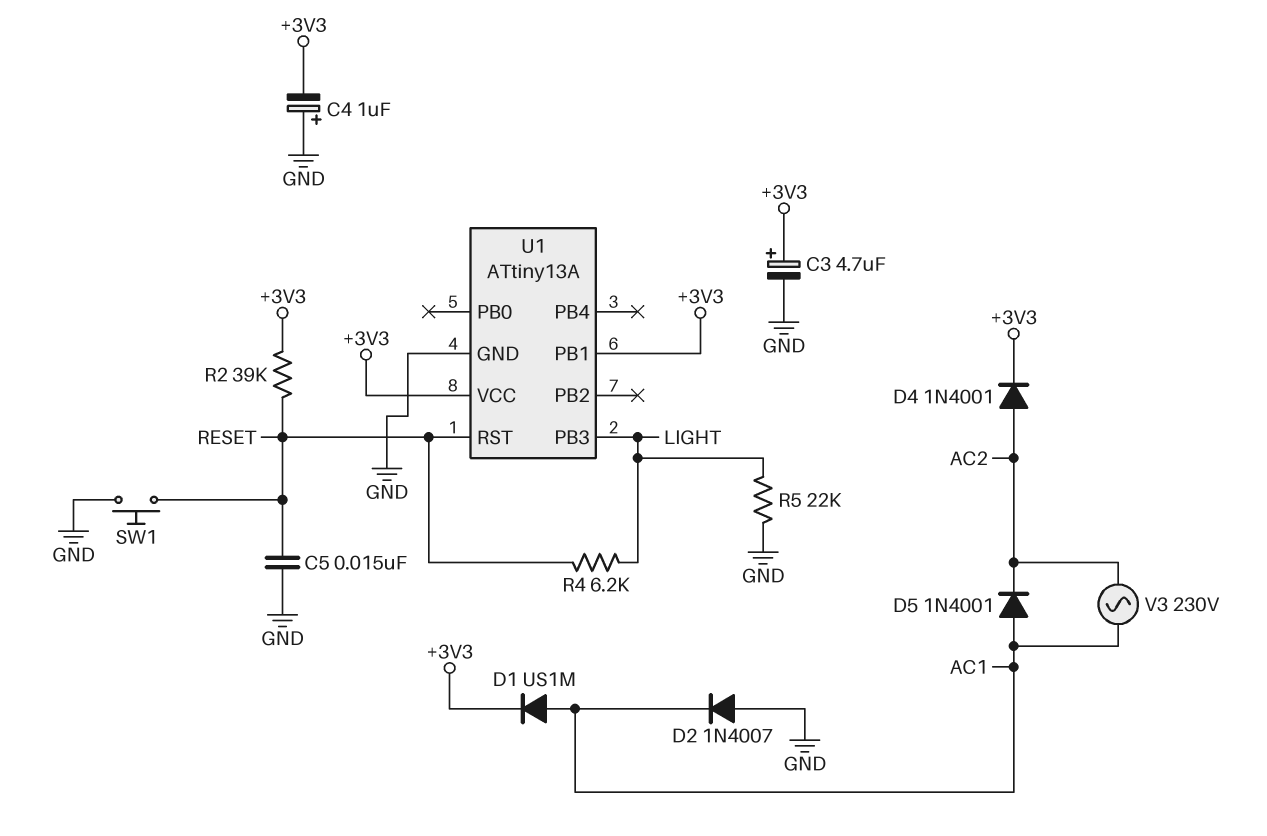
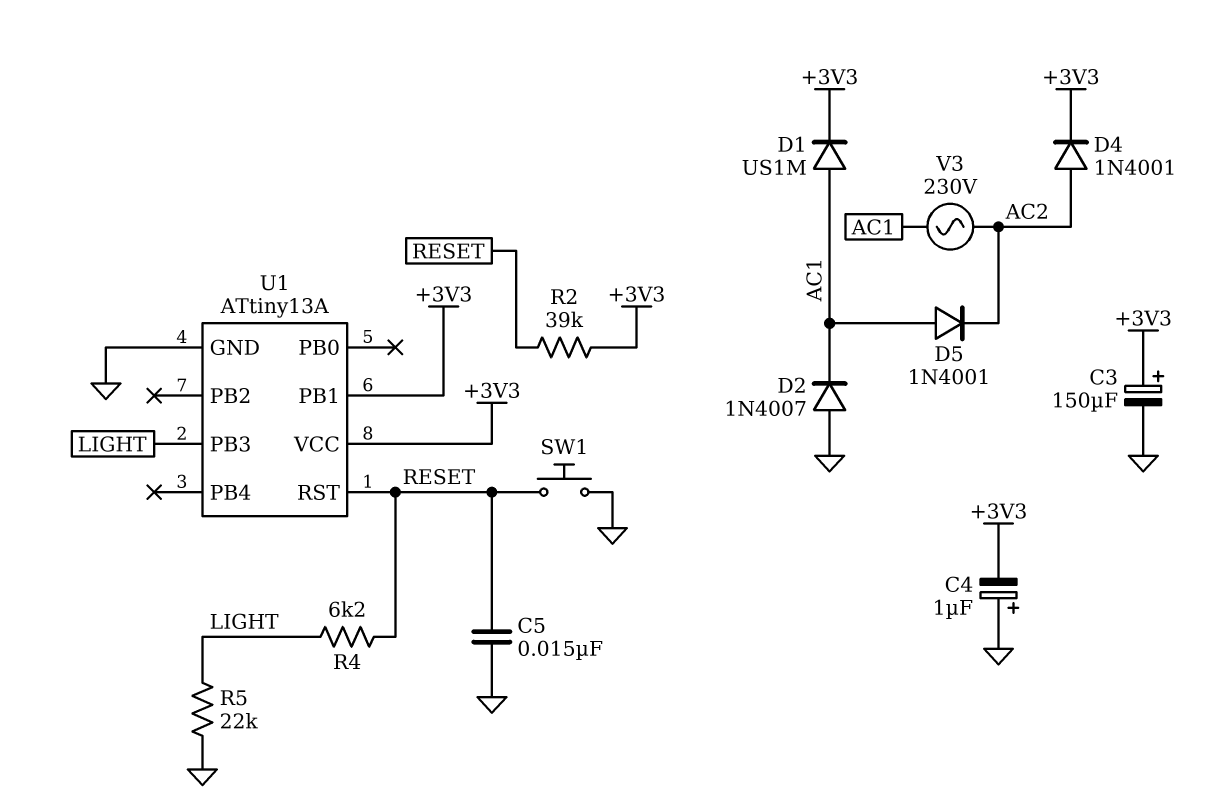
C3: 4.7uF (plus +3V3, minus GND) -> 150uF (plus +3V3, minus GND)

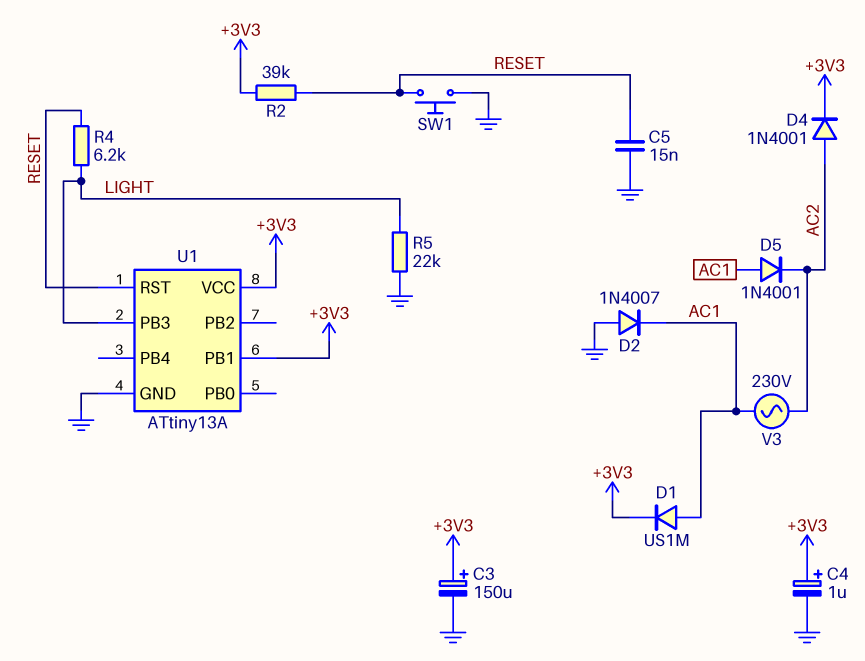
C4: 1uF (plus GND, minus +3V3) -> 1uF (plus +3V3, minus GND)

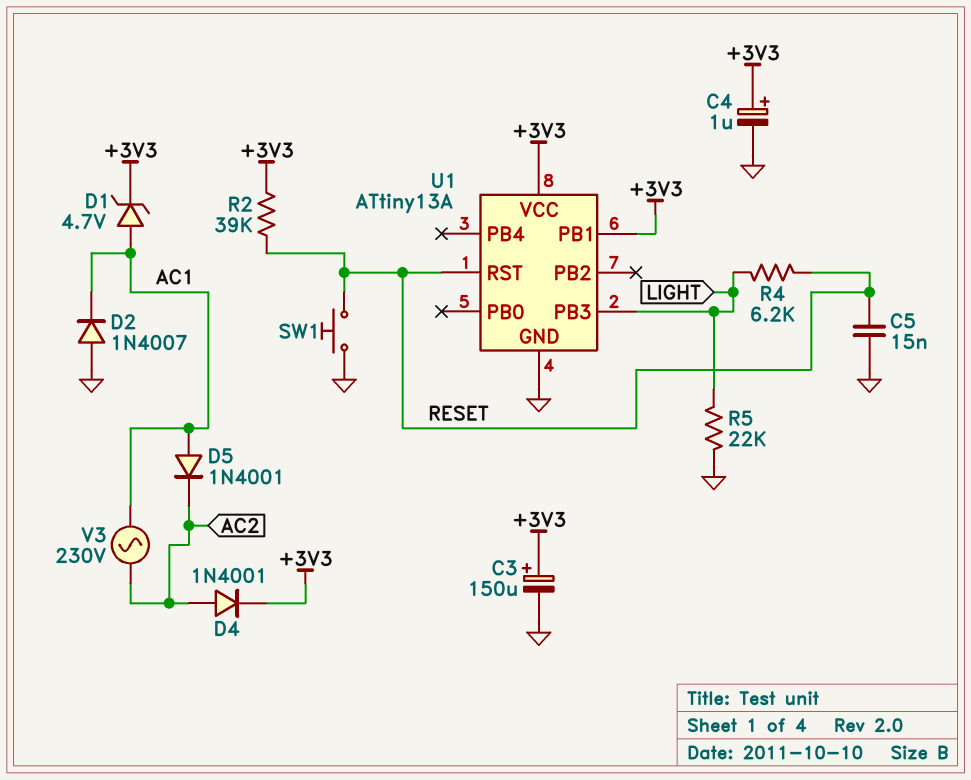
D1: diode US1M (A AC1, K +3V3) -> zener 4.7V (A AC1, K +3V3)

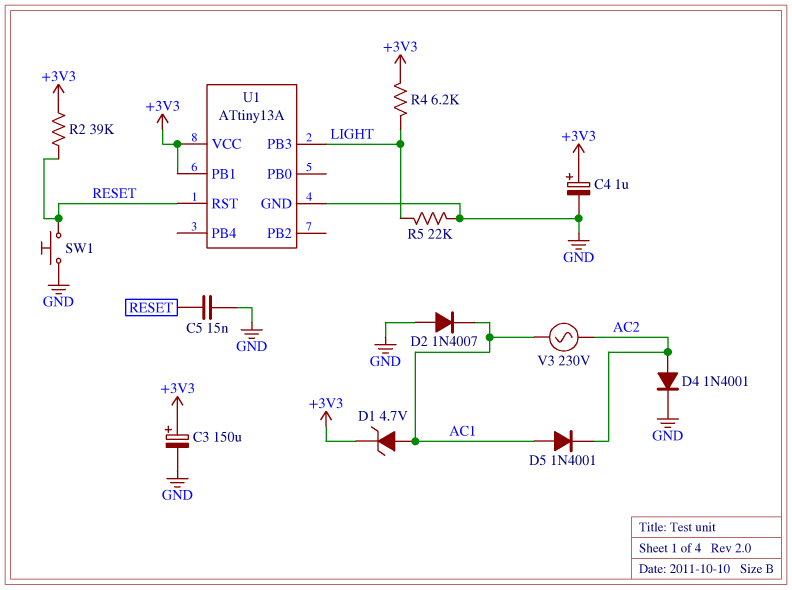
D4: diode 1N4001 (A AC2, K +3V3) -> diode 1N4001 (A AC2, K GND)
R4: 6.2k (LIGHT, RESET) -> 6.2k (+3V3, LIGHT)

